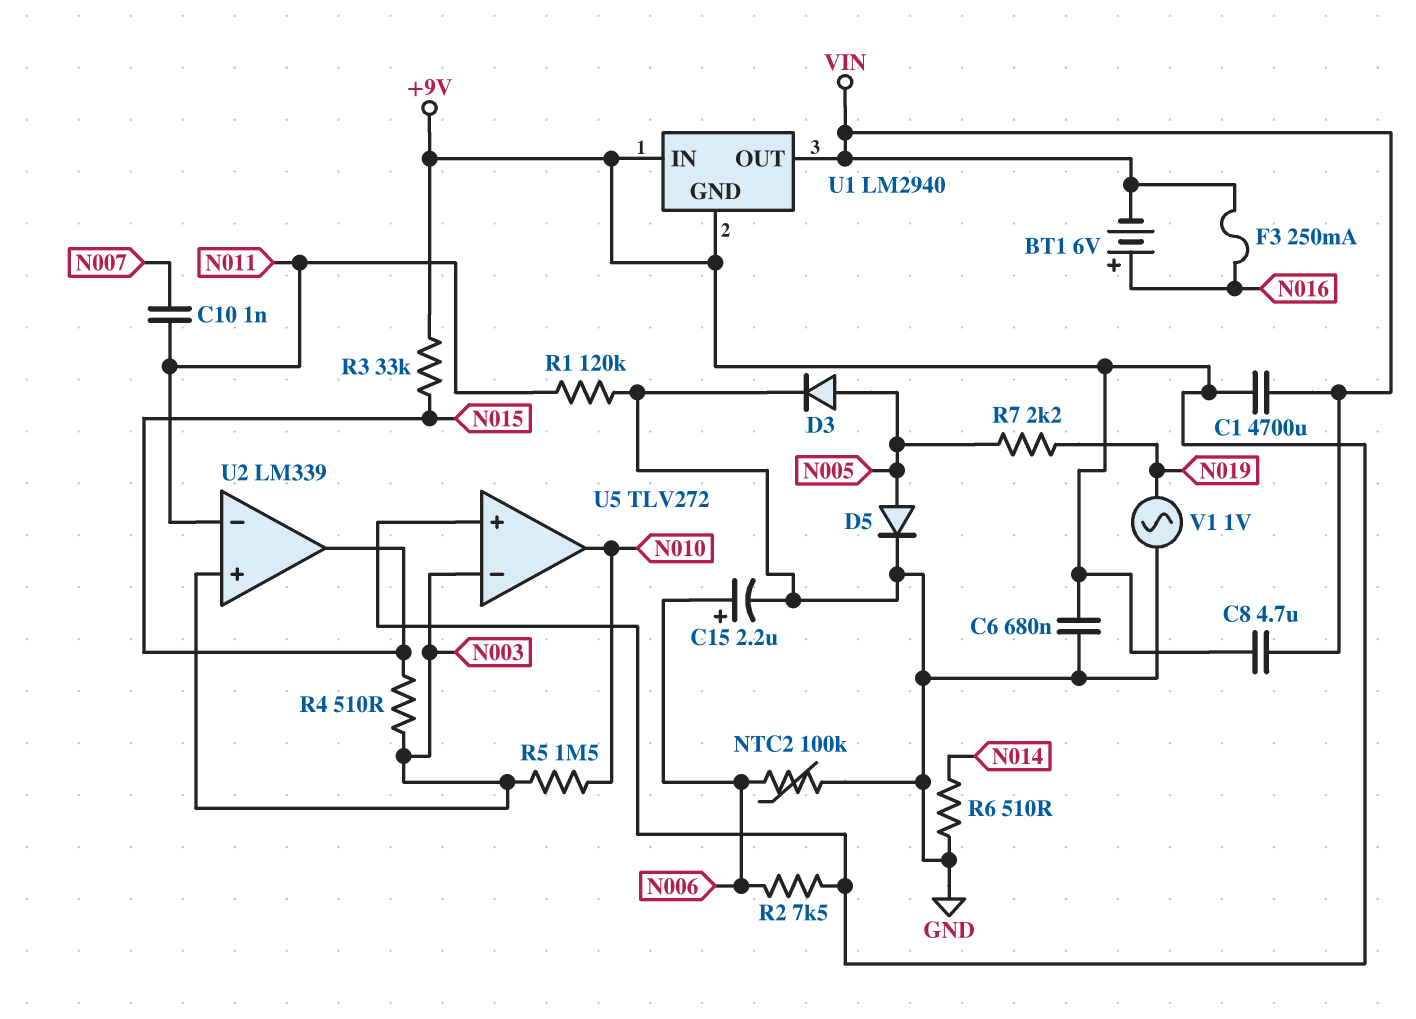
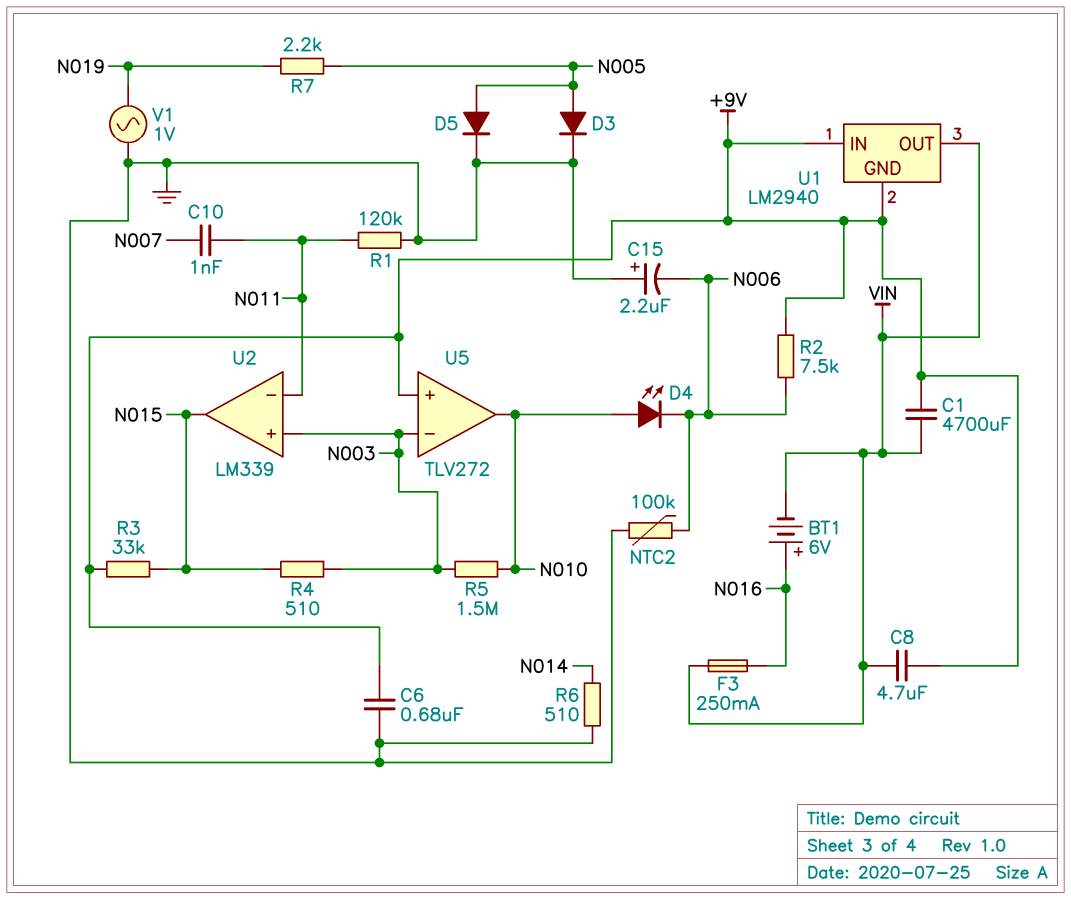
C15: 2.2uF (plus N006, minus GND) -> 2.2uF (plus GND, minus N006)
D4: none -> LED (A N010, K N006)

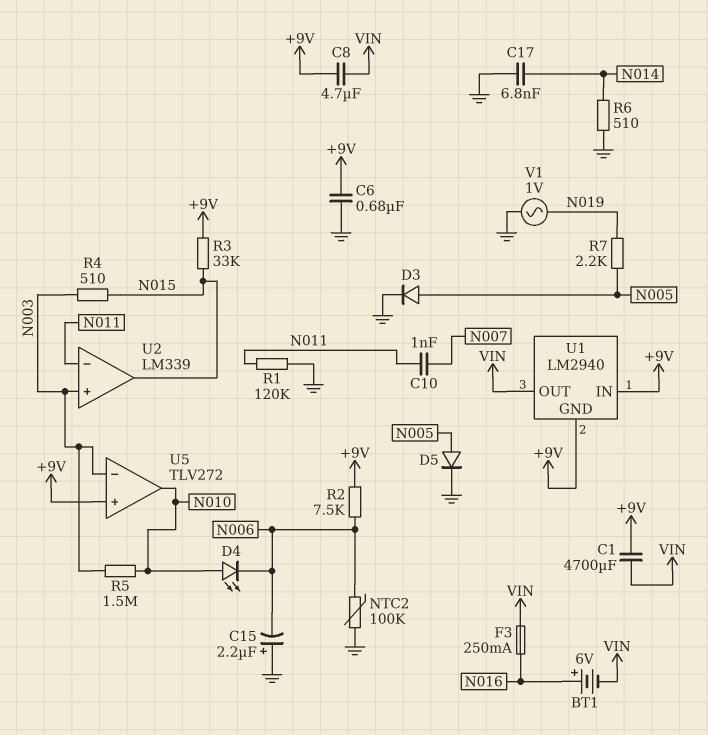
C17: none -> 6.8nF (GND, N014)

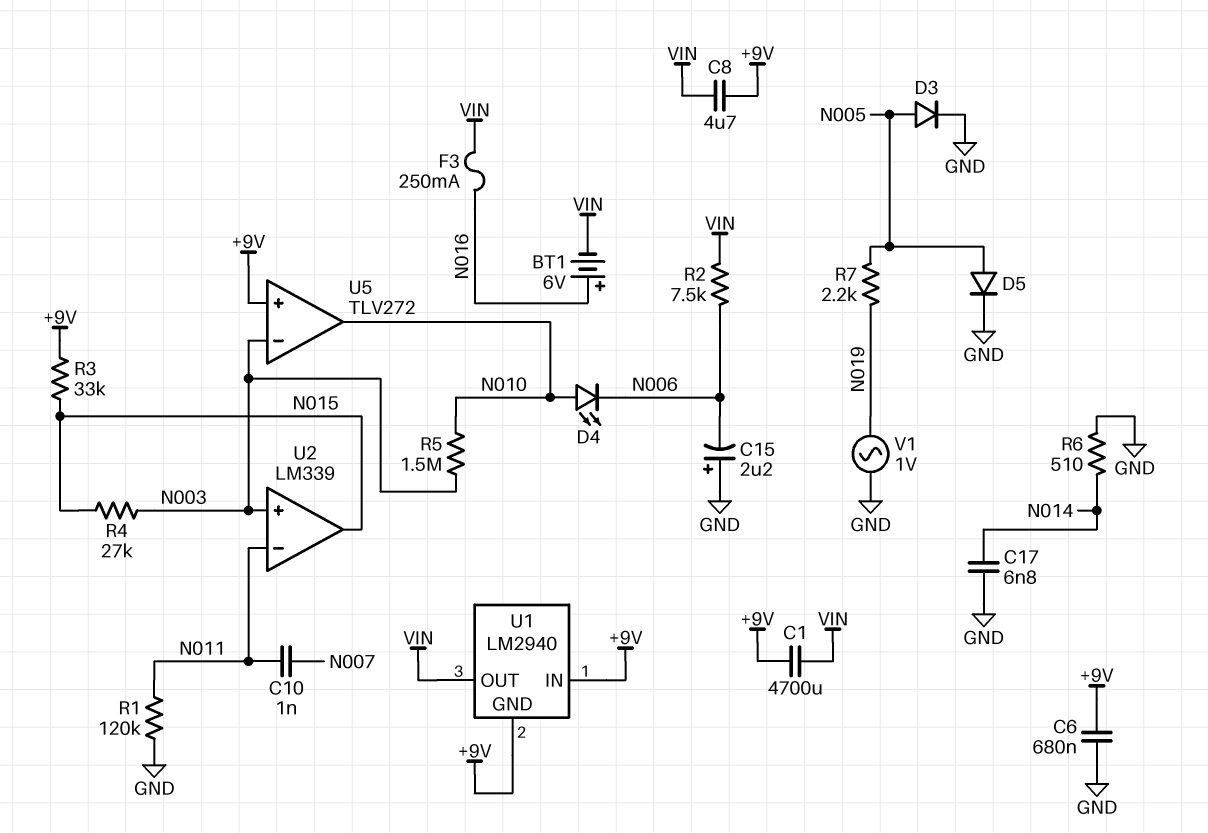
NTC2: 100k (GND, N006) -> none
R2: 7.5k (+9V, N006) -> 7.5k (N006, VIN)
R4: 510 (N003, N015) -> 27k (N003, N015)

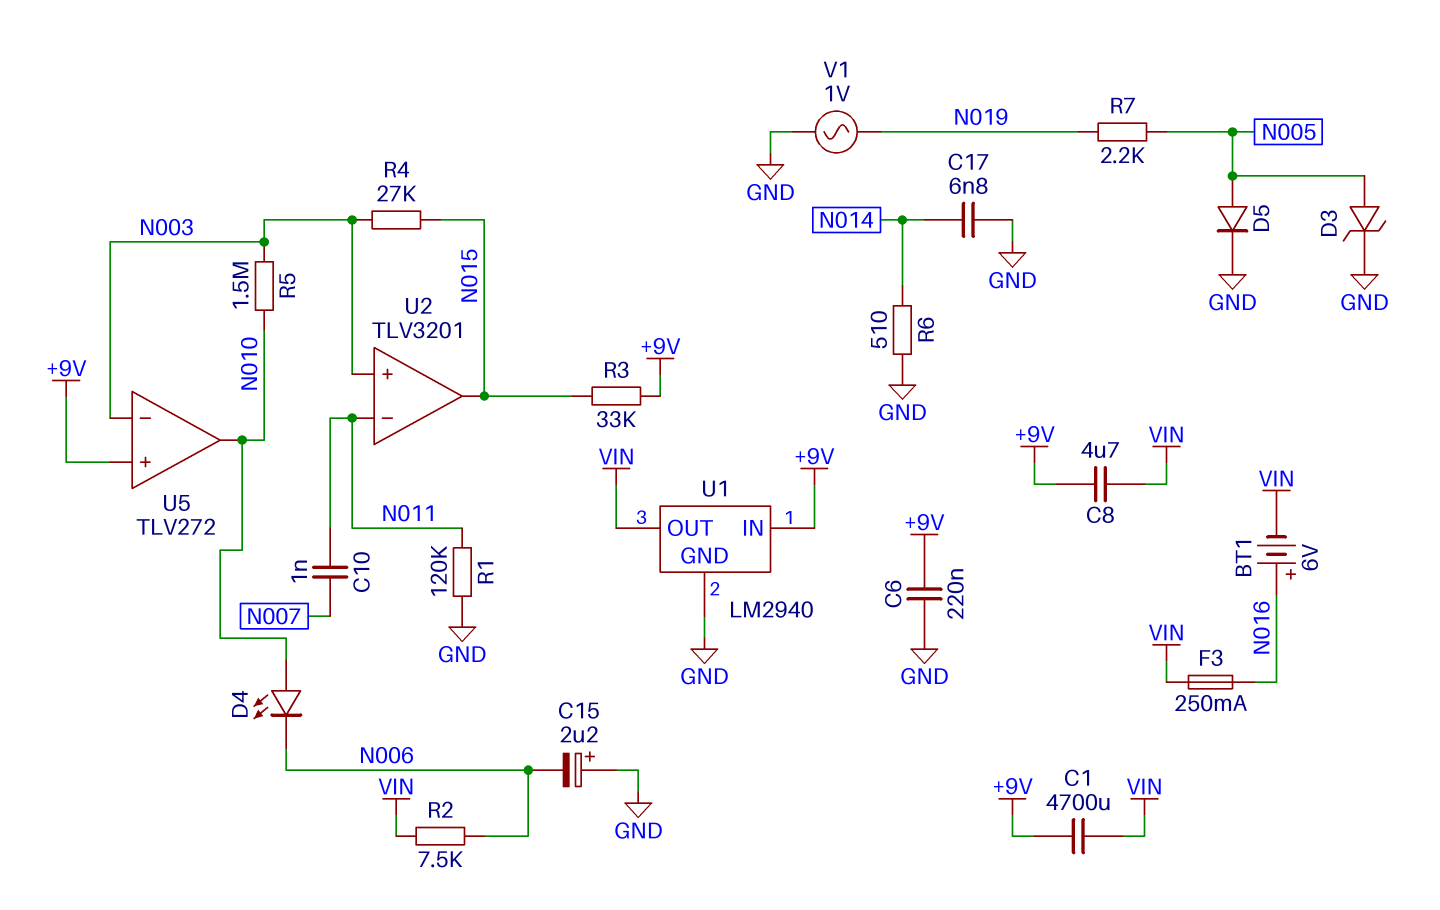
C6: 680nF (+9V, GND) -> 220nF (+9V, GND)
D3: diode (A N005, K GND) -> zener (A N005, K GND)
U1 pin GND: +9V -> GND
U2: LM339 -> TLV3201

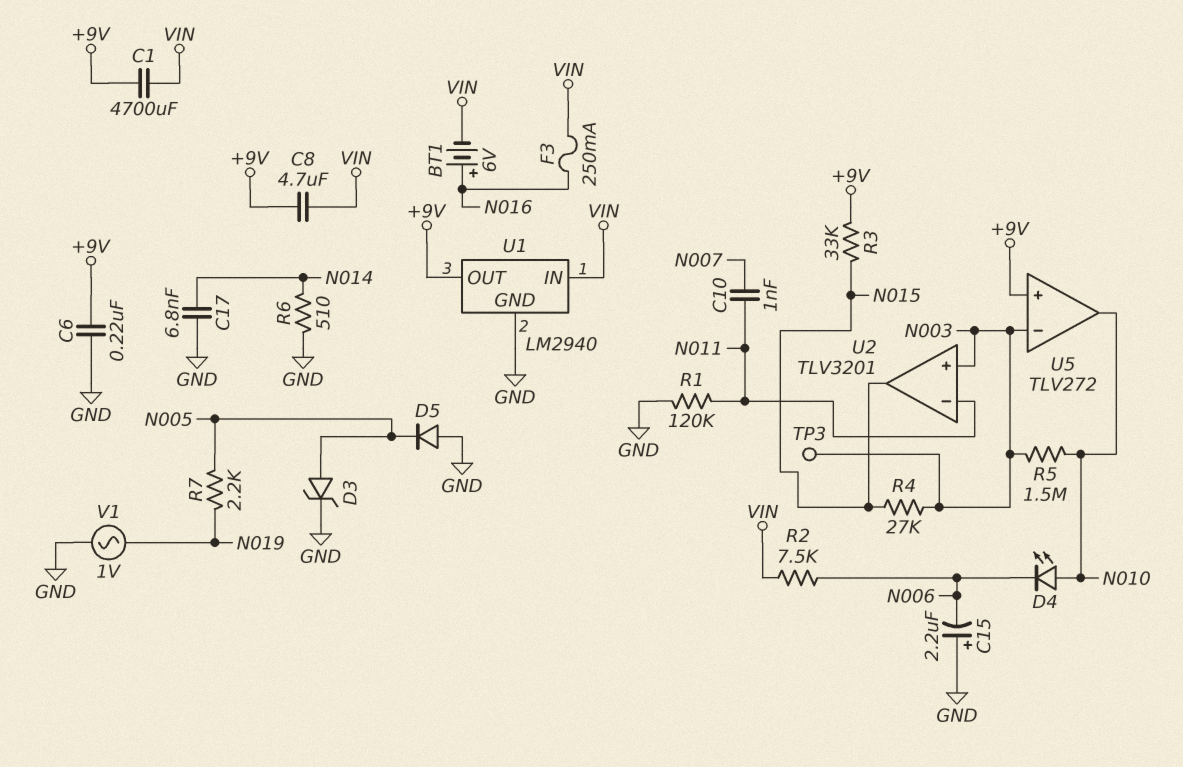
D5: diode (A N005, K GND) -> diode (A GND, K N005)
TP3: none -> test point (N003)
U1 pin IN: +9V -> VIN
U1 pin OUT: VIN -> +9V

